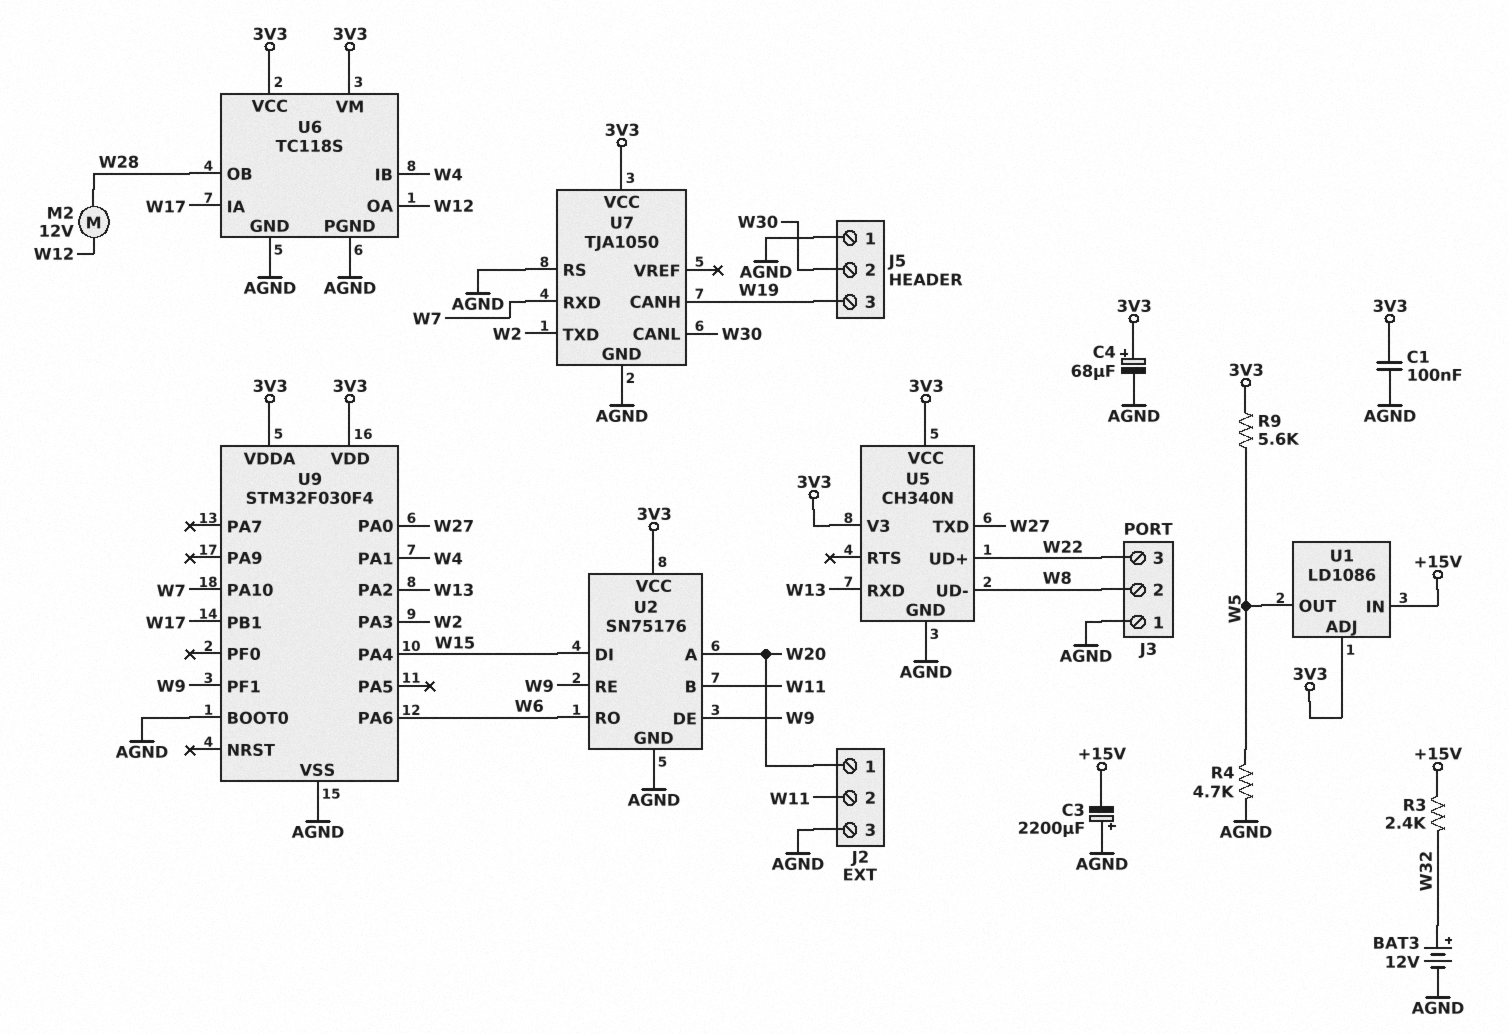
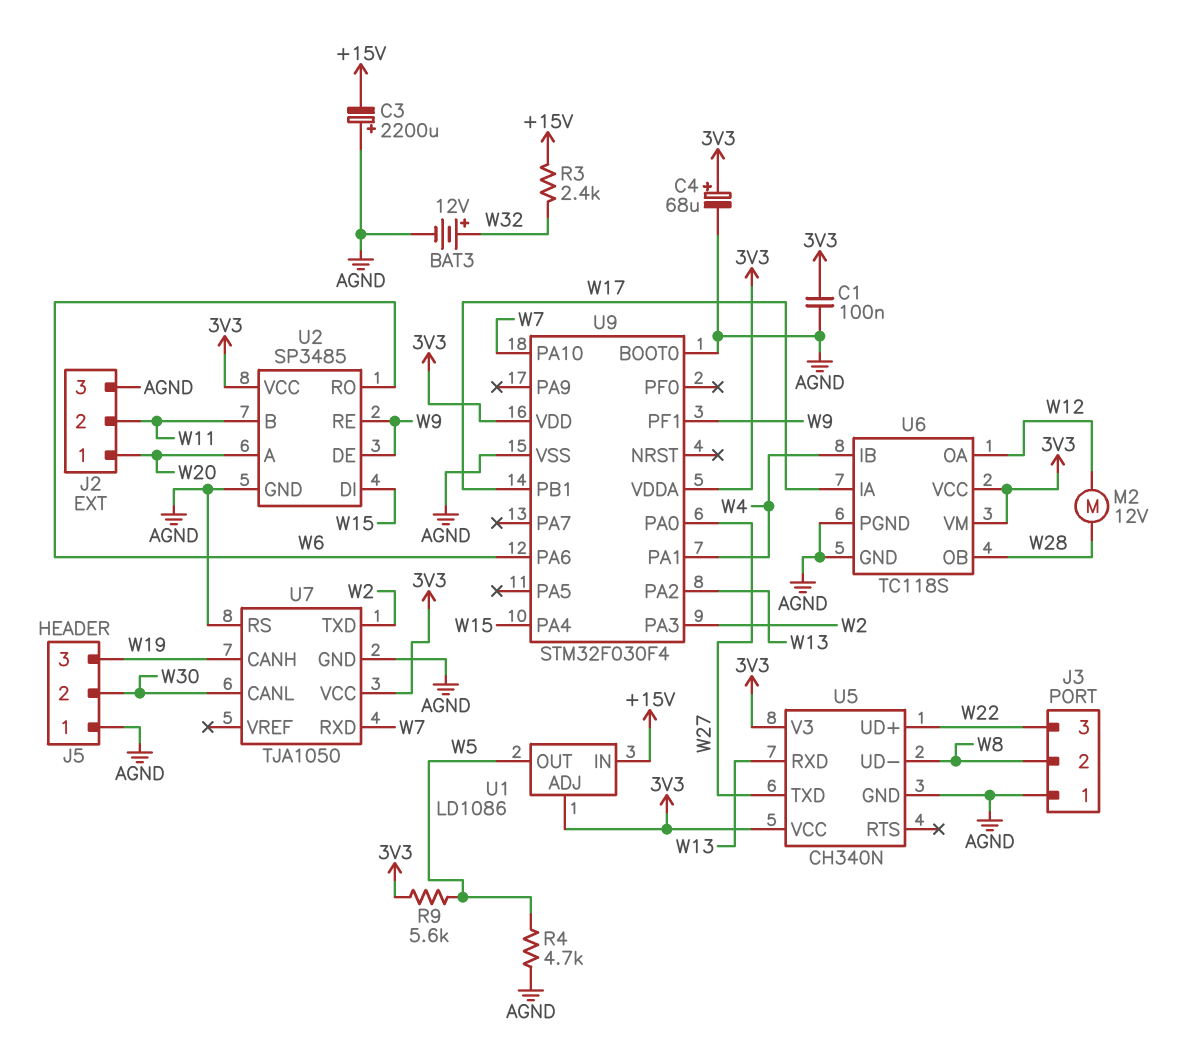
U2: SN75176 -> SP3485

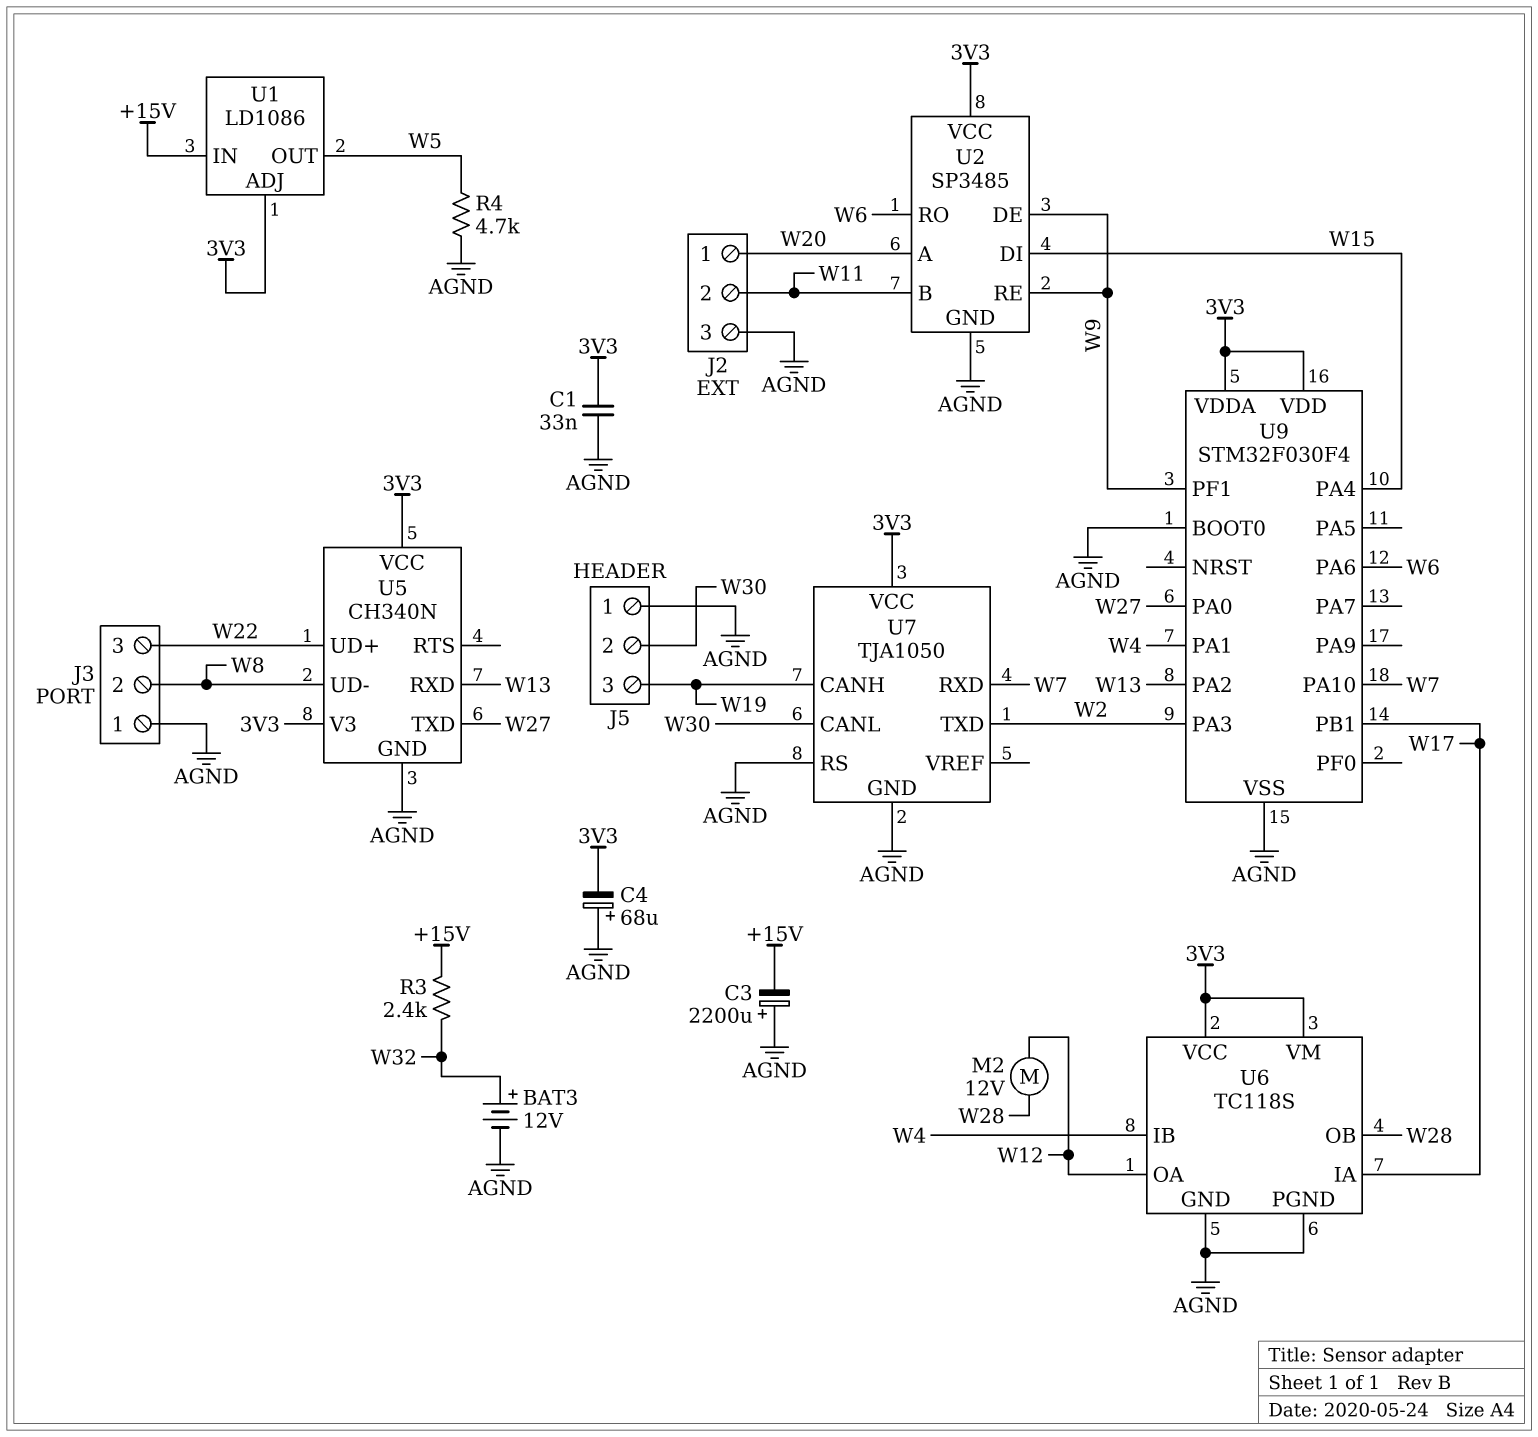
C1: 100nF (3V3, AGND) -> 33nF (3V3, AGND)
C4: 68uF (plus 3V3, minus AGND) -> 68uF (plus AGND, minus 3V3)
R9: 5.6k (3V3, W5) -> none

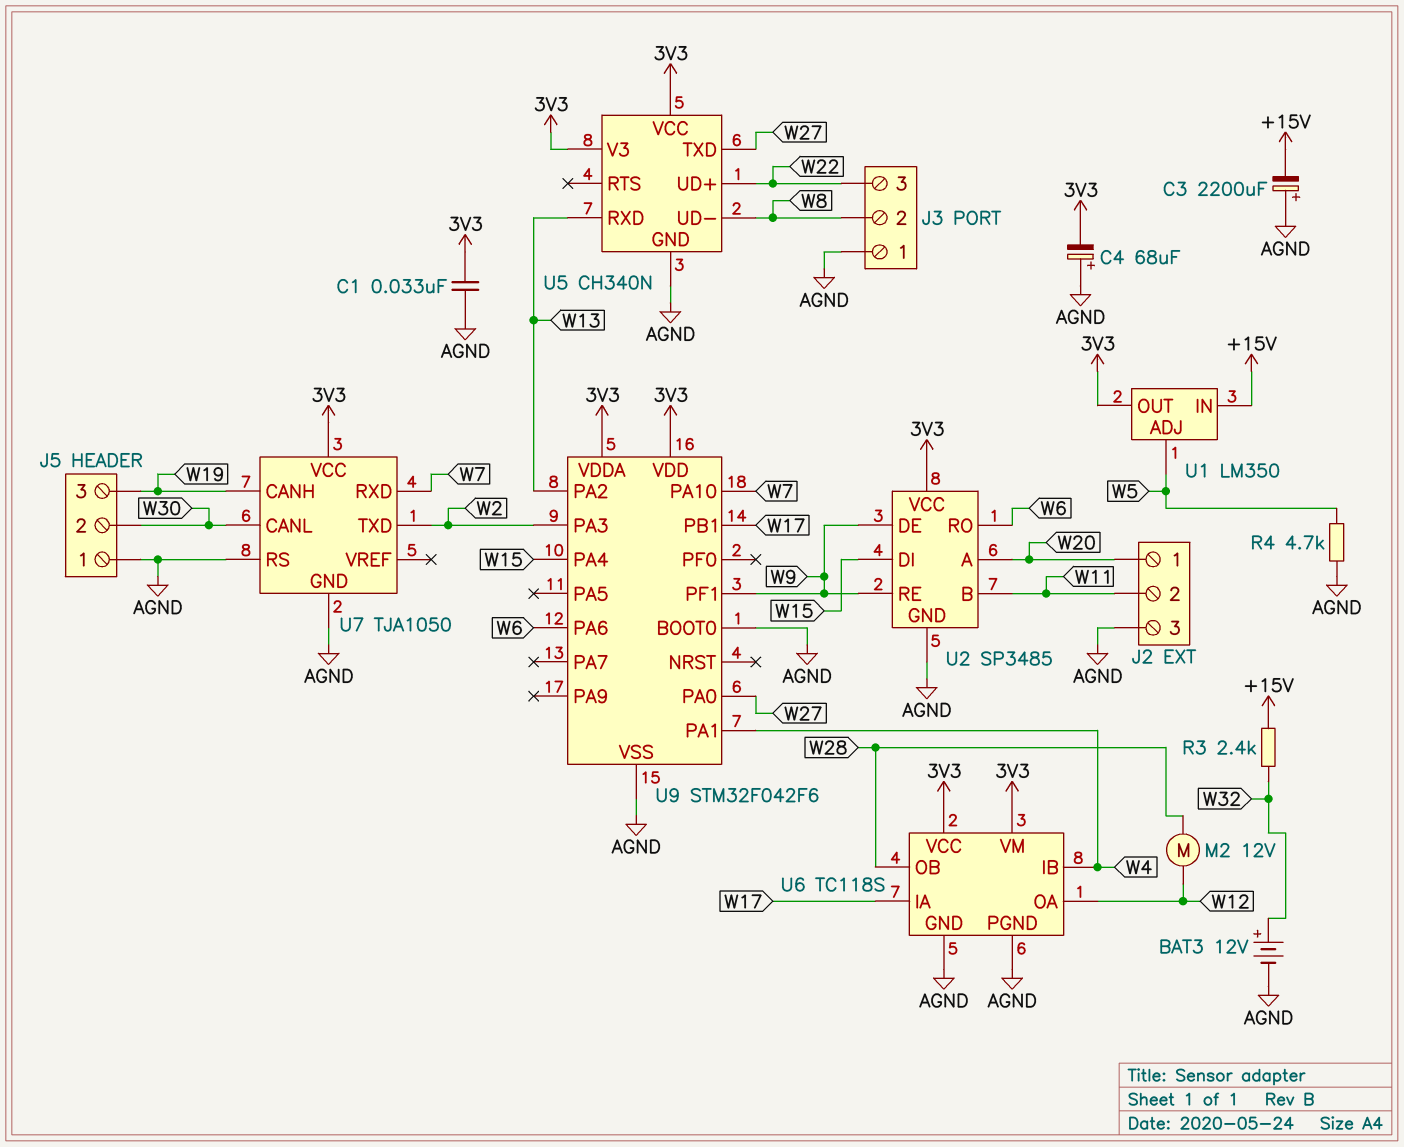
U1: LD1086 -> LM350
U1 pin ADJ: 3V3 -> W5
U1 pin OUT: W5 -> 3V3
U9: STM32F030F4 -> STM32F042F6

